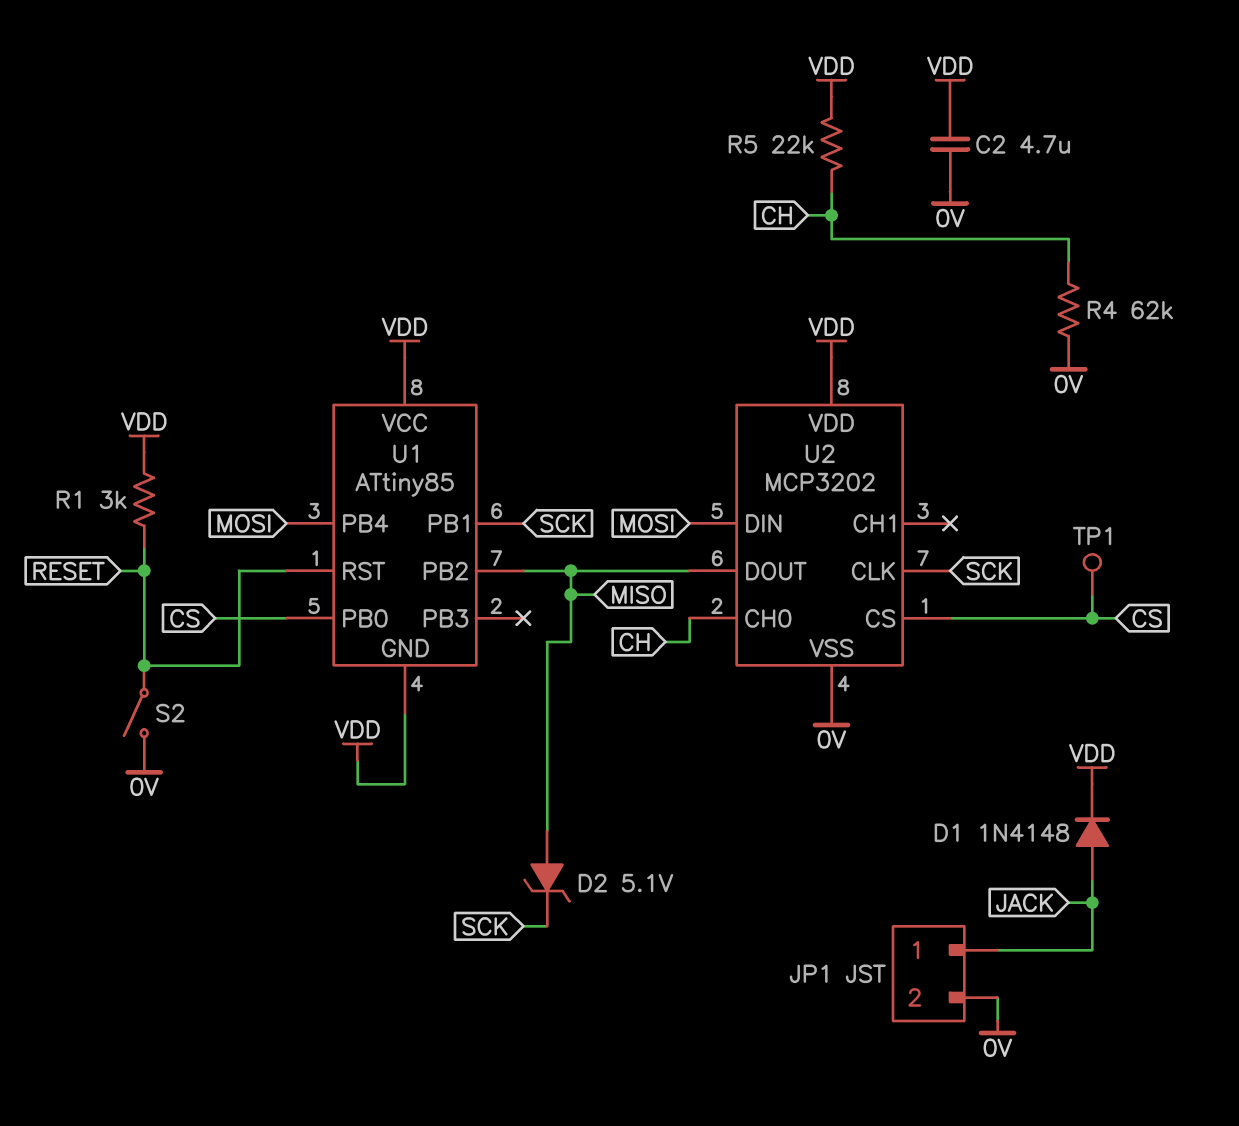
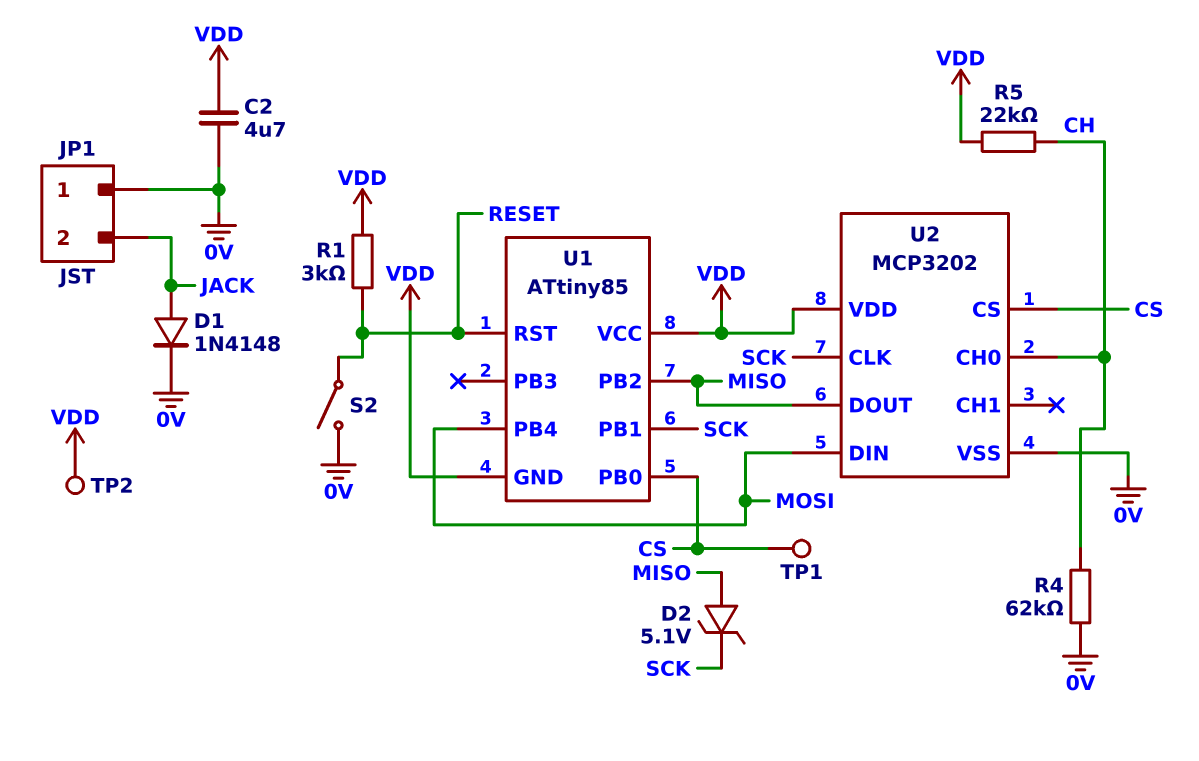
D1: diode 1N4148 (A JACK, K VDD) -> diode 1N4148 (A JACK, K 0V)
JP1 pin 1: JACK -> 0V
JP1 pin 2: 0V -> JACK
TP2: none -> test point (VDD)

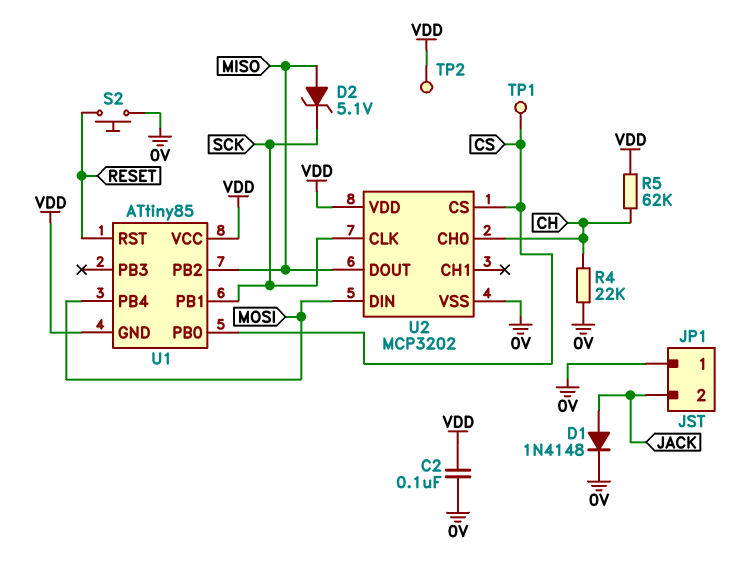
C2: 4.7uF (0V, VDD) -> 100nF (0V, VDD)
R1: 3k (RESET, VDD) -> none
R4: 62k (0V, CH) -> 22k (0V, CH)
R5: 22k (CH, VDD) -> 62k (CH, VDD)
S2: switch (0V, RESET) -> button (0V, RESET)

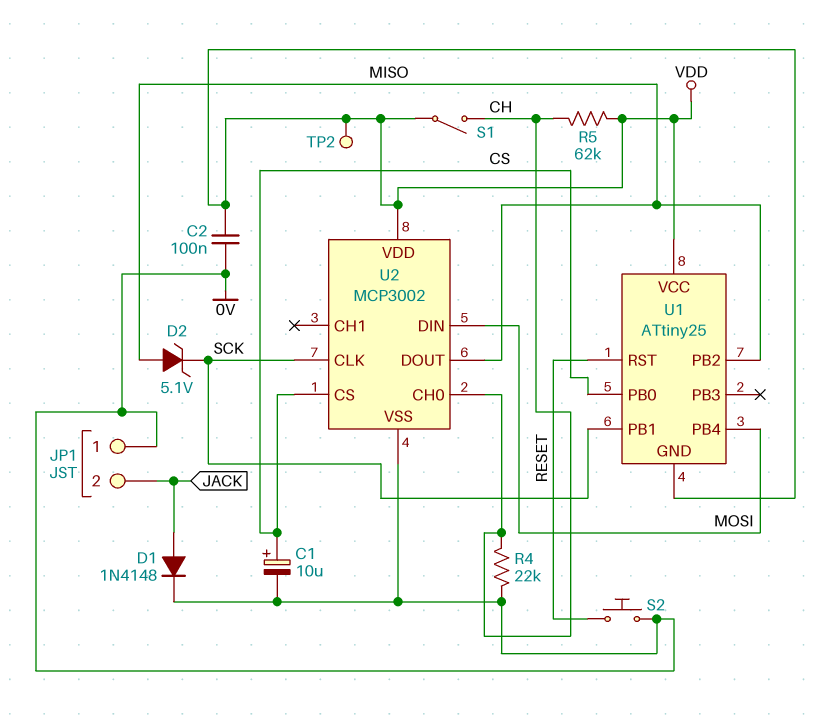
C1: none -> 10uF (plus CS, minus 0V)
S1: none -> switch (CH, VDD)
TP1: test point (CS) -> none
U1: ATtiny85 -> ATtiny25
U2: MCP3202 -> MCP3002

